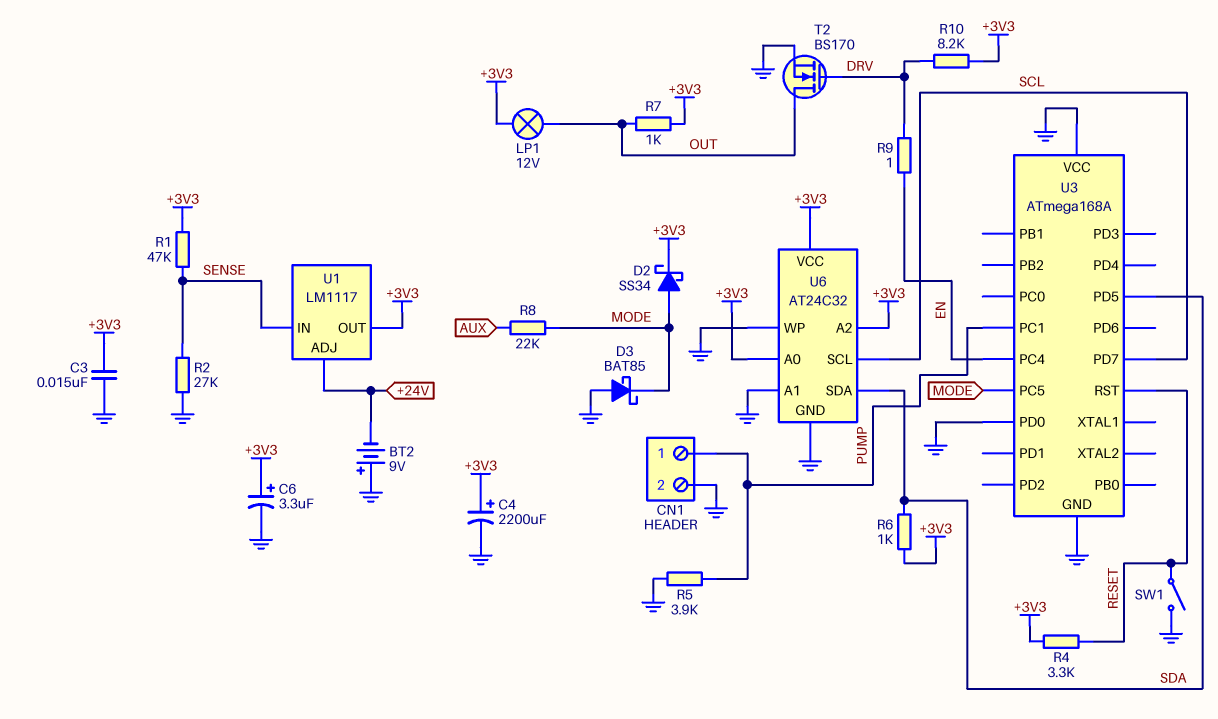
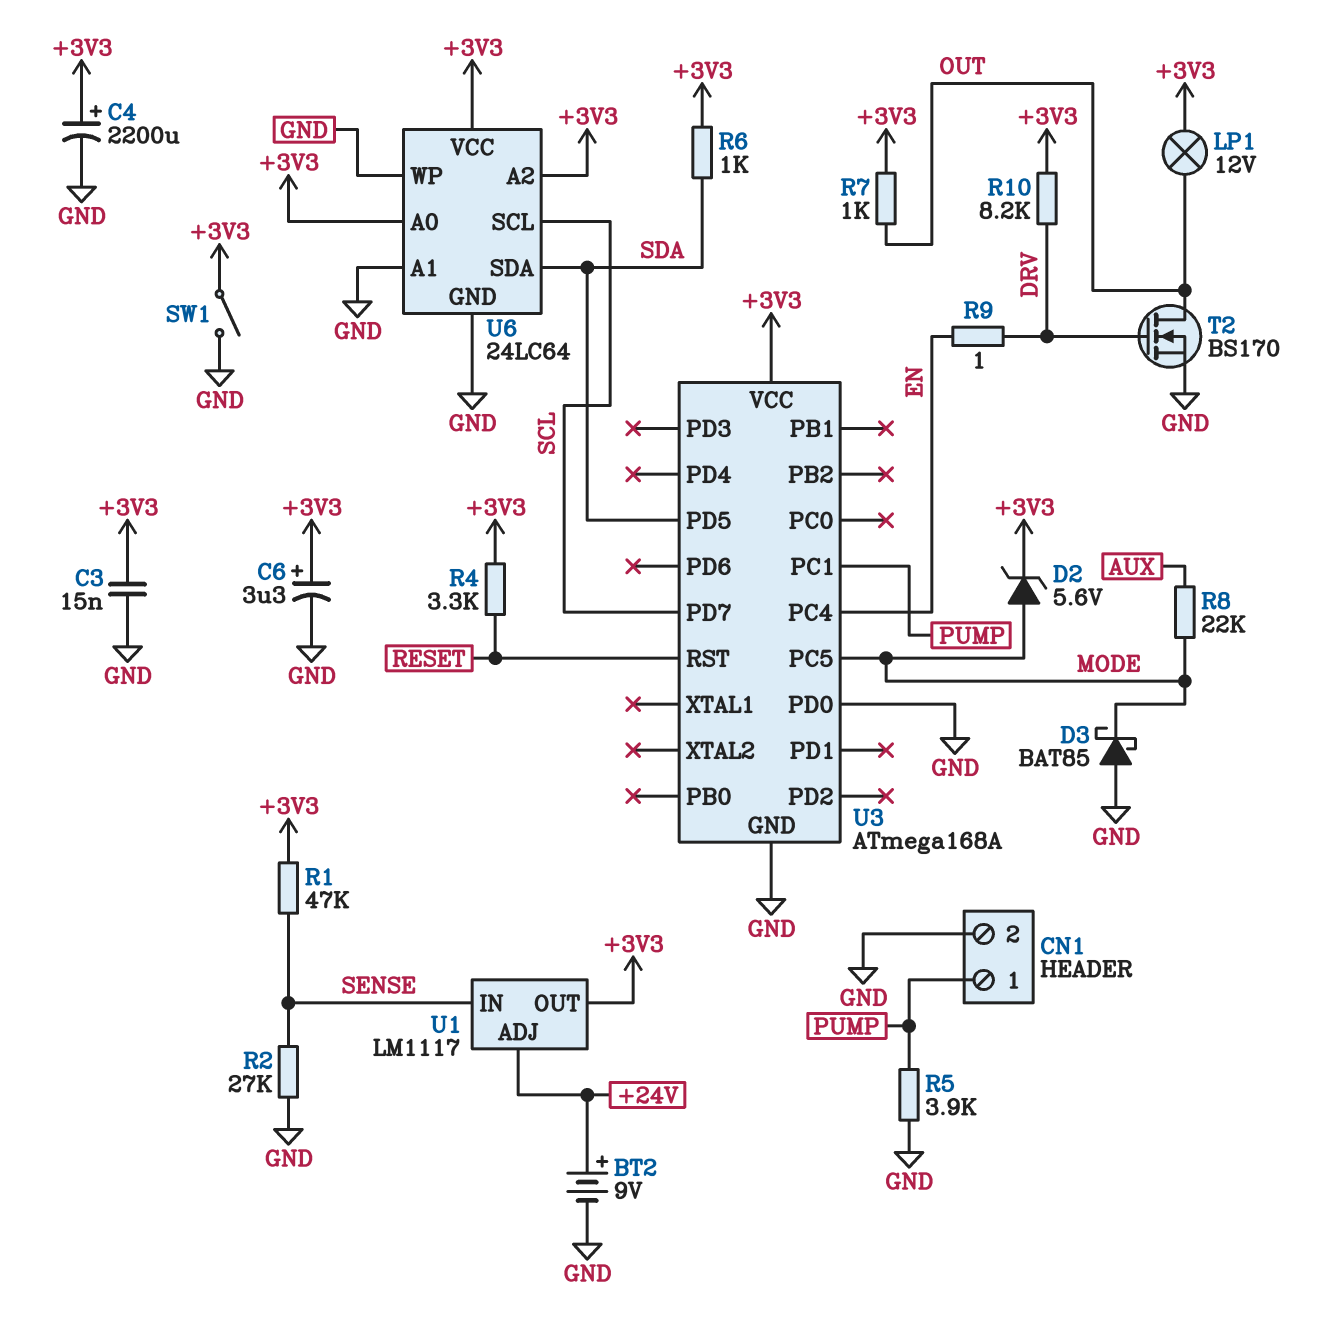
BT2: 9V (plus GND, minus +24V) -> 9V (plus +24V, minus GND)
D2: schottky SS34 (A MODE, K +3V3) -> zener 5.6V (A MODE, K +3V3)
SW1: switch (GND, RESET) -> switch (+3V3, GND)
U3 pin VCC: GND -> +3V3
U6: AT24C32 -> 24LC64

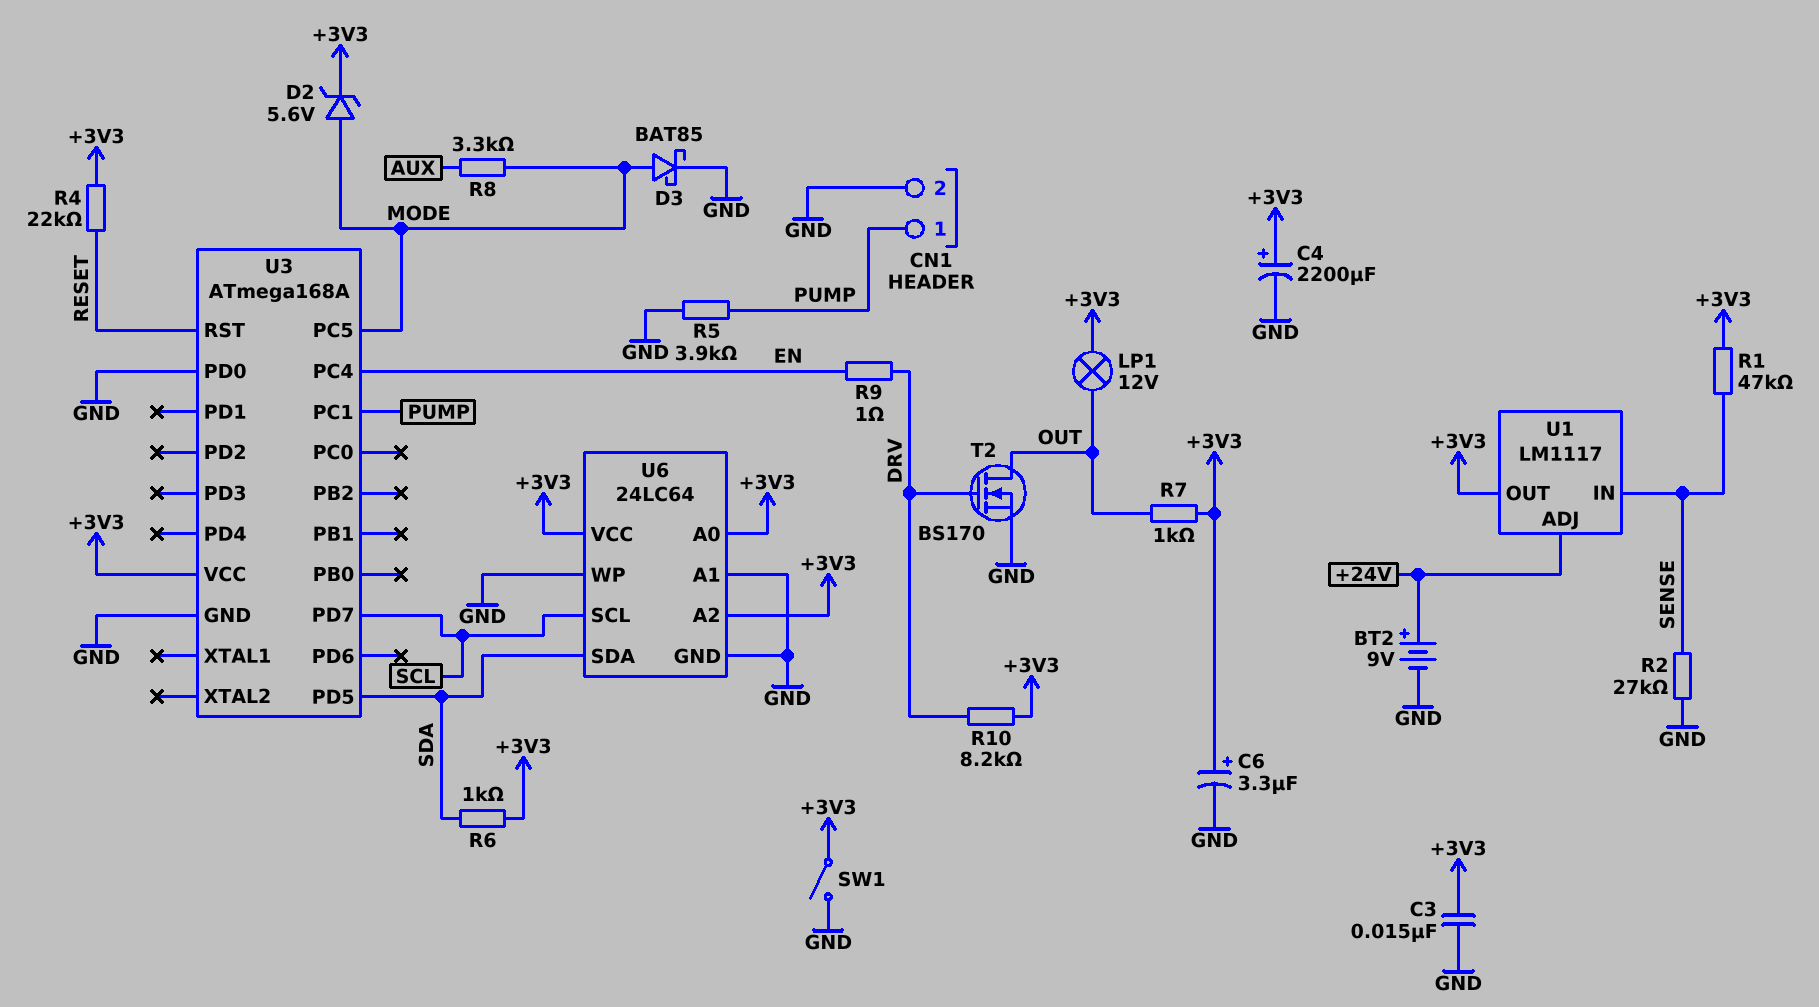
D3: schottky BAT85 (A GND, K MODE) -> schottky BAT85 (A MODE, K GND)
R4: 3.3k (+3V3, RESET) -> 22k (+3V3, RESET)
R8: 22k (AUX, MODE) -> 3.3k (AUX, MODE)

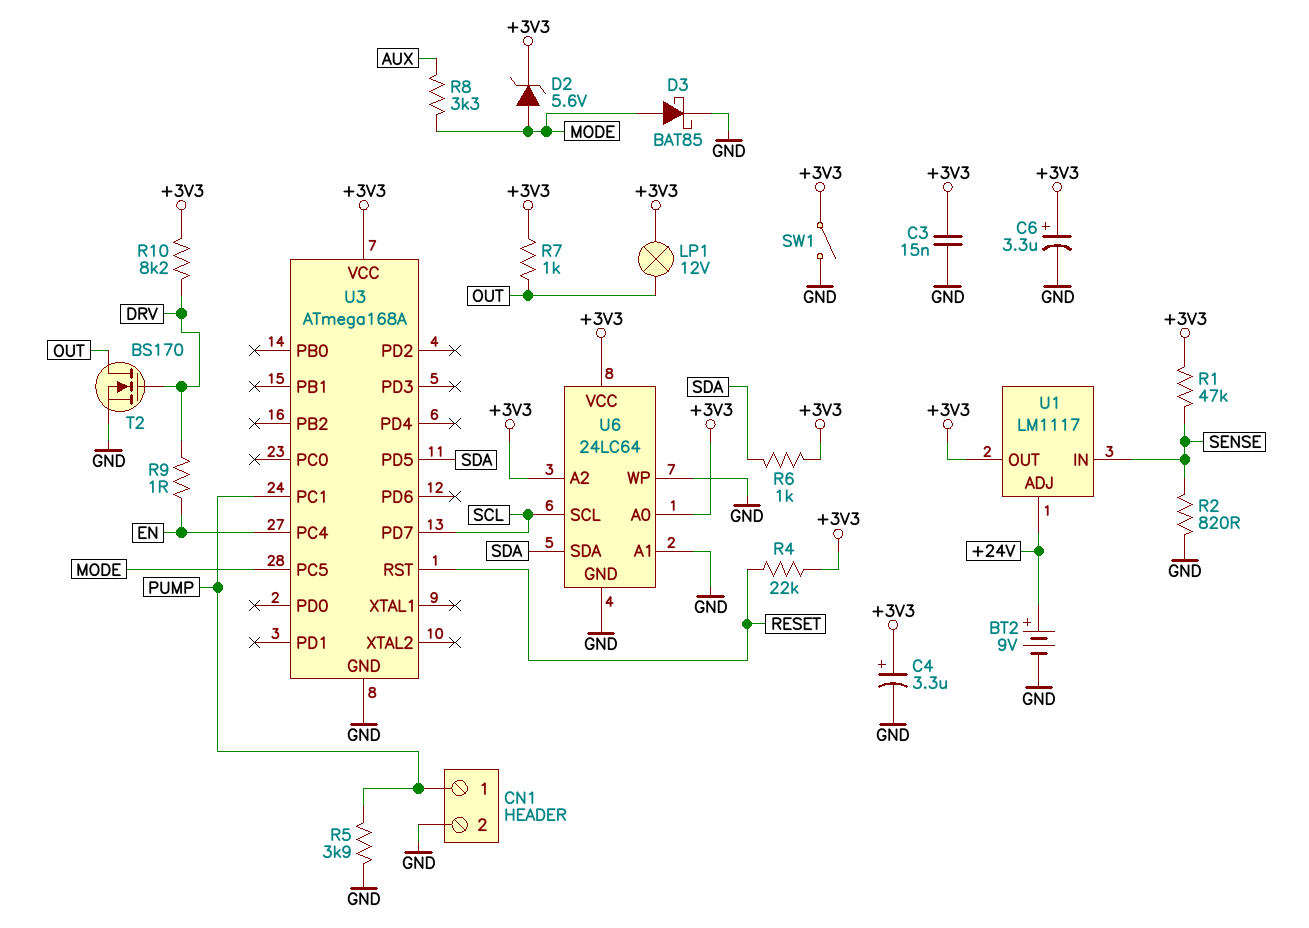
C4: 2200uF (plus +3V3, minus GND) -> 3.3uF (plus +3V3, minus GND)
R2: 27k (GND, SENSE) -> 820 (GND, SENSE)
U3 pin PD0: GND -> none

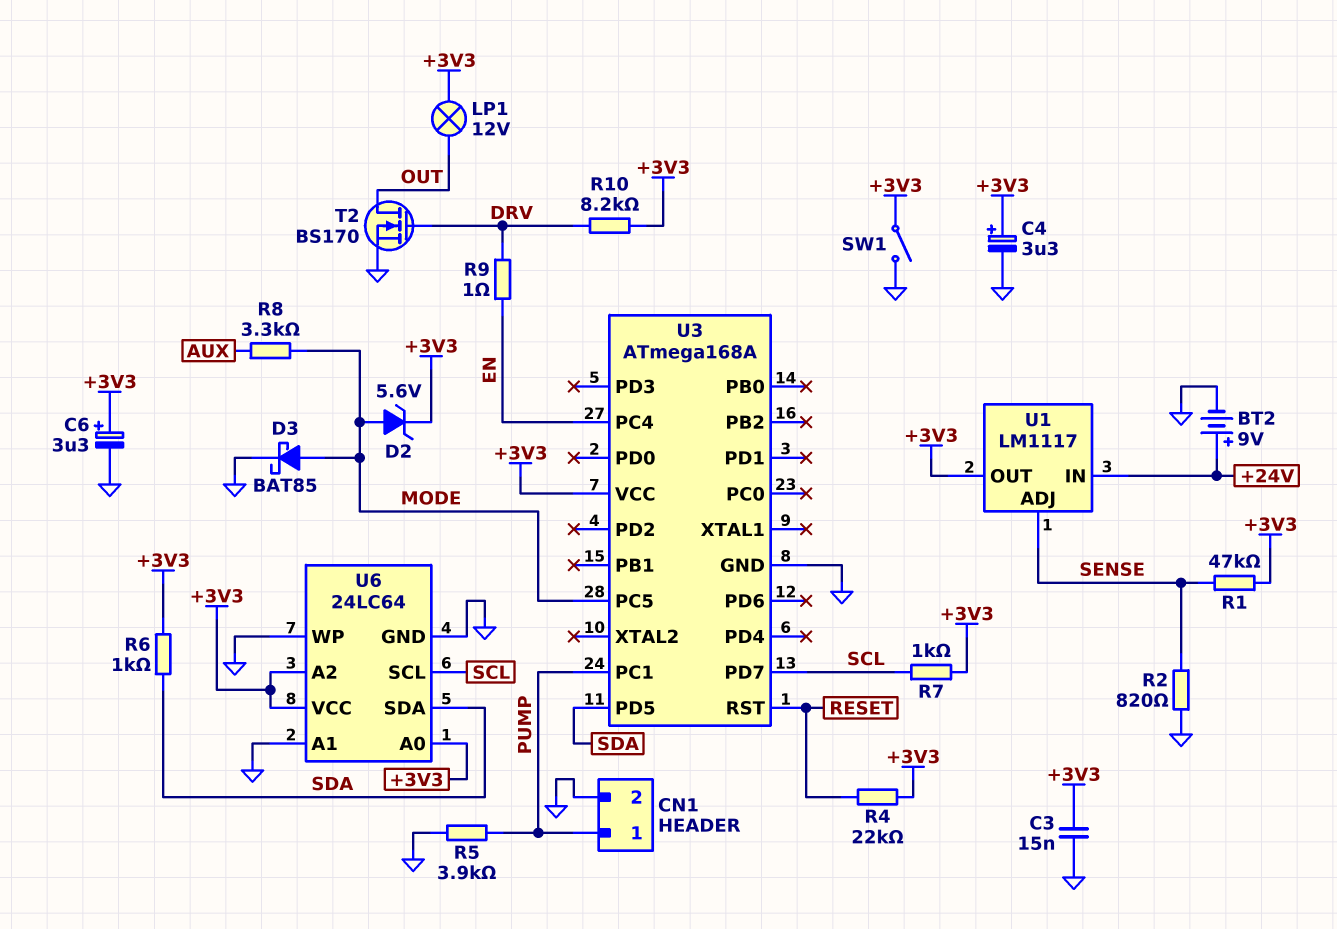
R7: 1k (+3V3, OUT) -> 1k (+3V3, SCL)
U1 pin ADJ: +24V -> SENSE
U1 pin IN: SENSE -> +24V

